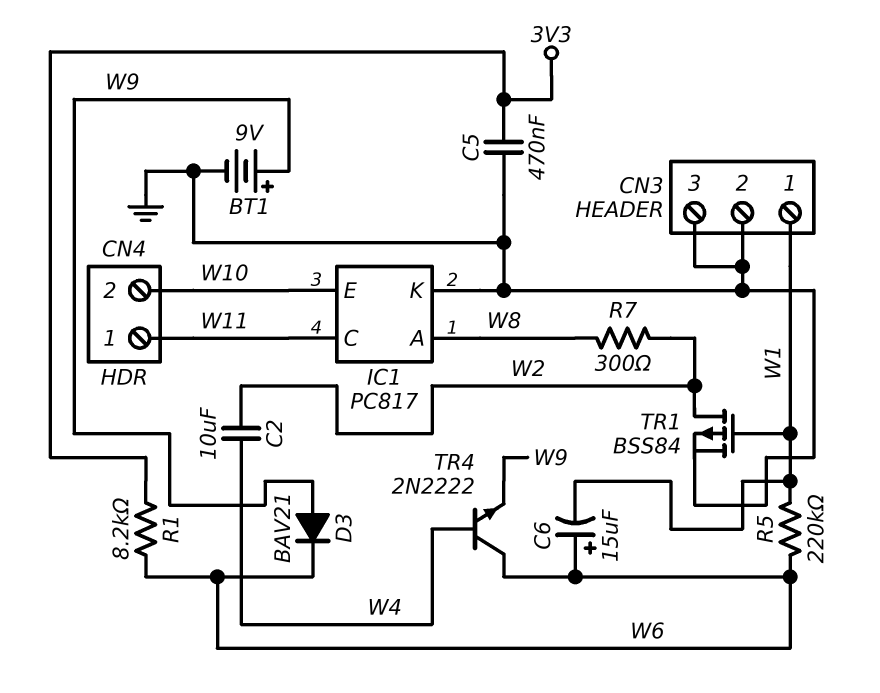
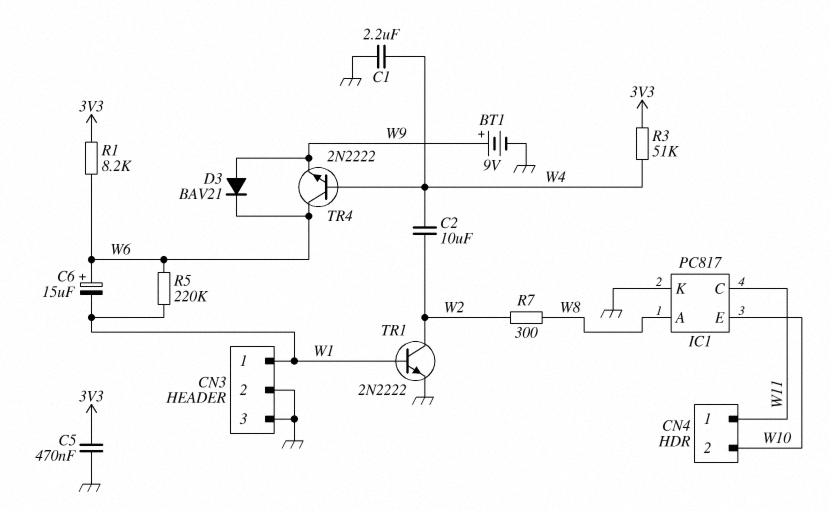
C1: none -> 2.2uF (GND, W4)
R3: none -> 51k (3V3, W4)
TR1: PMOS BSS84 (G W1, D W2, S GND) -> NPN 2N2222 (B W1, C W2, E GND)

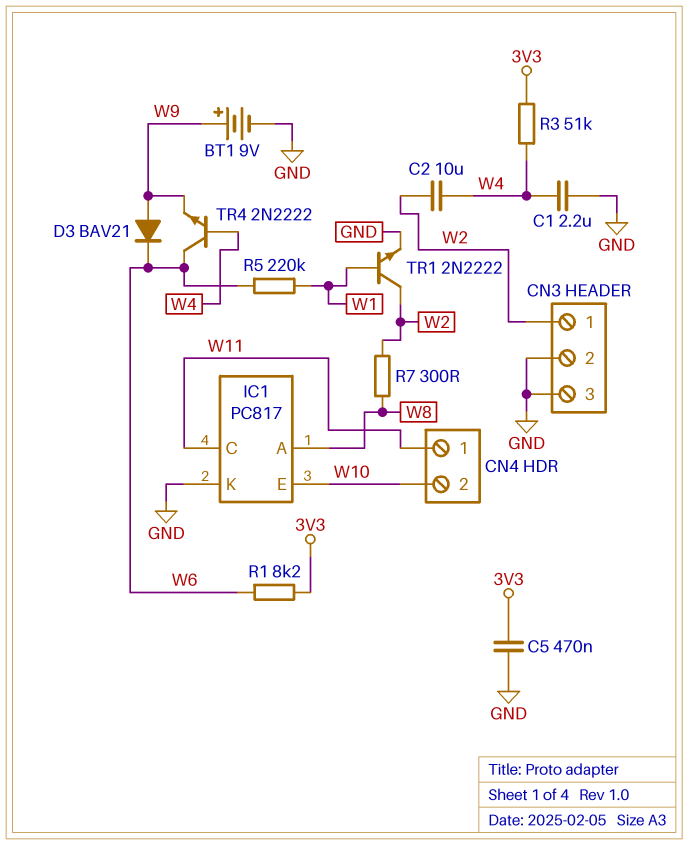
C6: 15uF (plus W6, minus W1) -> none
CN3 pin 1: W1 -> W2

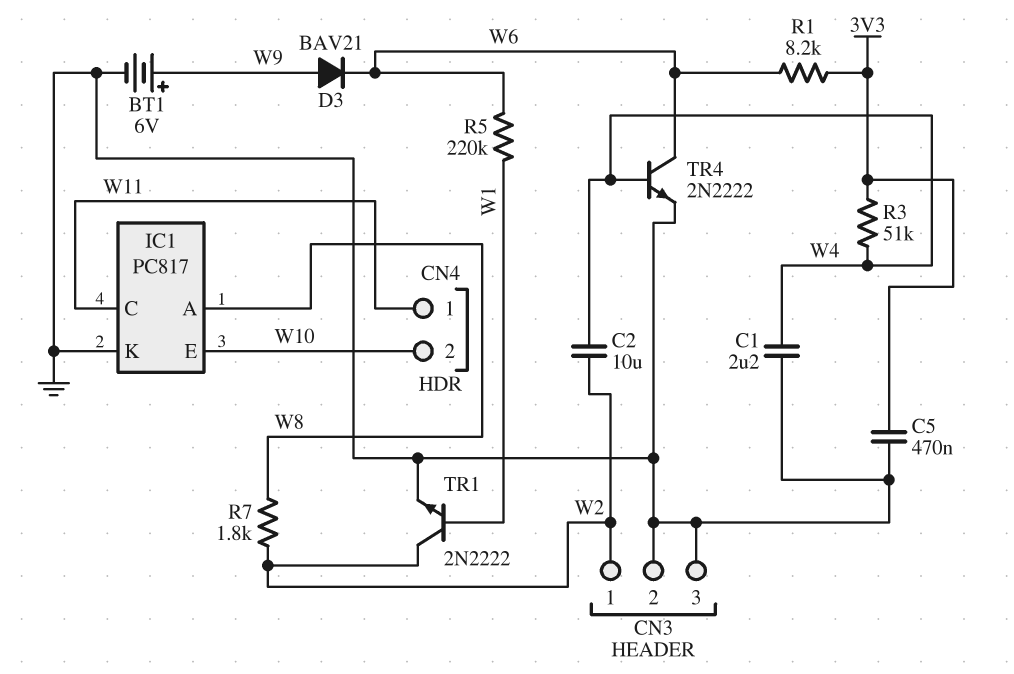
BT1: 9V (plus W9, minus GND) -> 6V (plus W9, minus GND)
R7: 300 (W2, W8) -> 1.8k (W2, W8)
TR4: NPN 2N2222 (B W4, C W6, E W9) -> NPN 2N2222 (B W4, C W6, E GND)

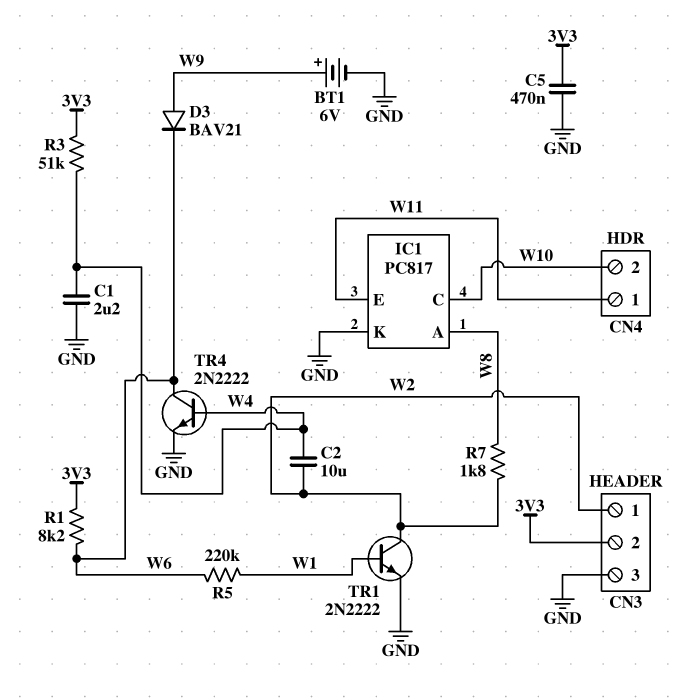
CN3 pin 2: GND -> 3V3
IC1 pin C: W11 -> W10
IC1 pin E: W10 -> W11

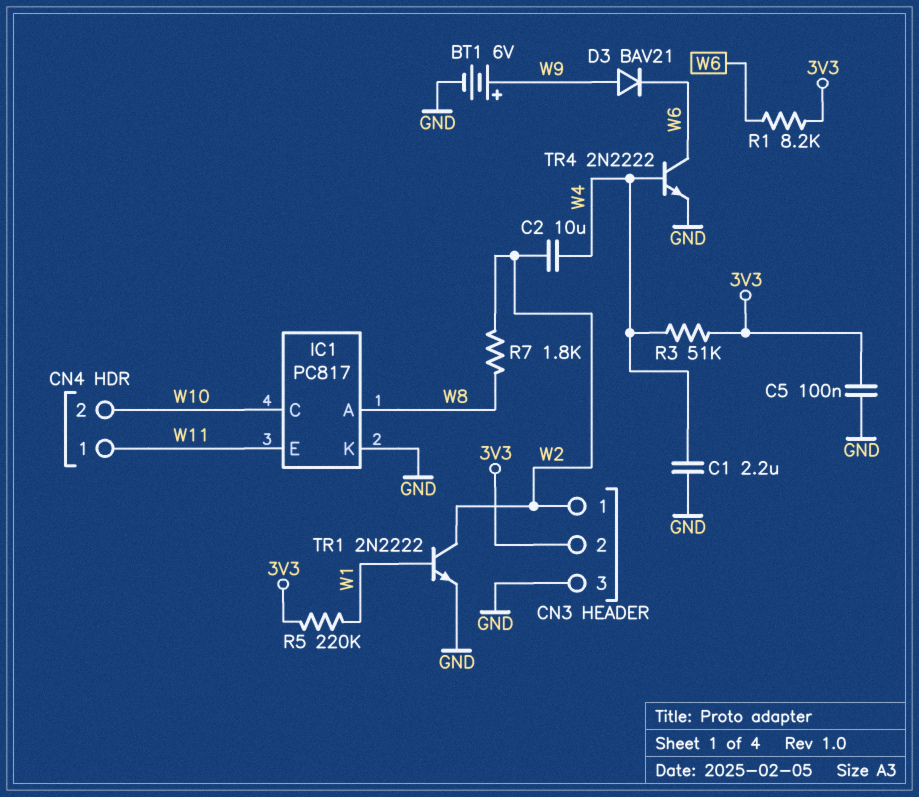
C5: 470nF (3V3, GND) -> 100nF (3V3, GND)
R5: 220k (W1, W6) -> 220k (3V3, W1)

